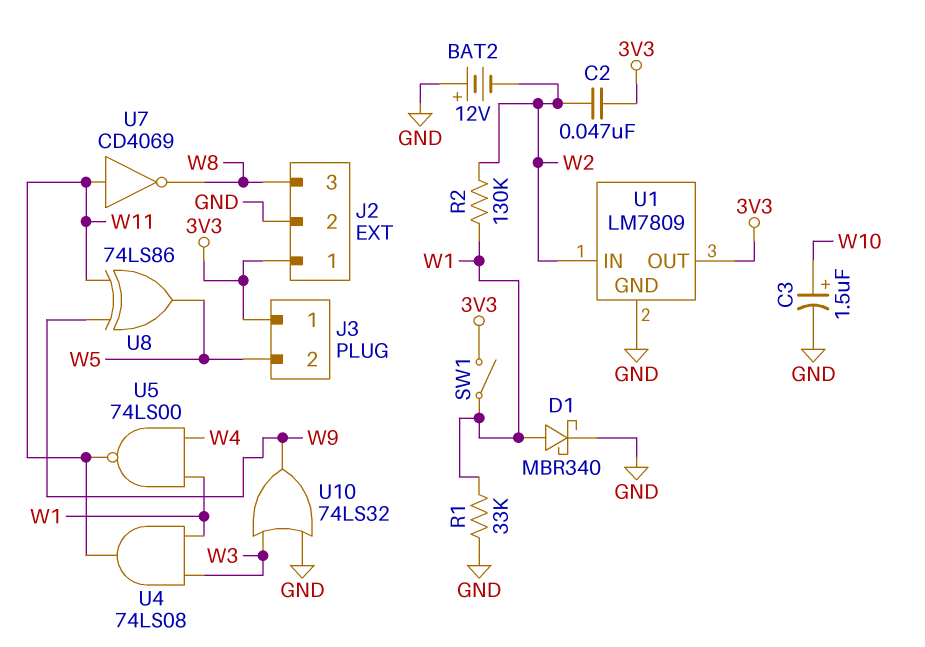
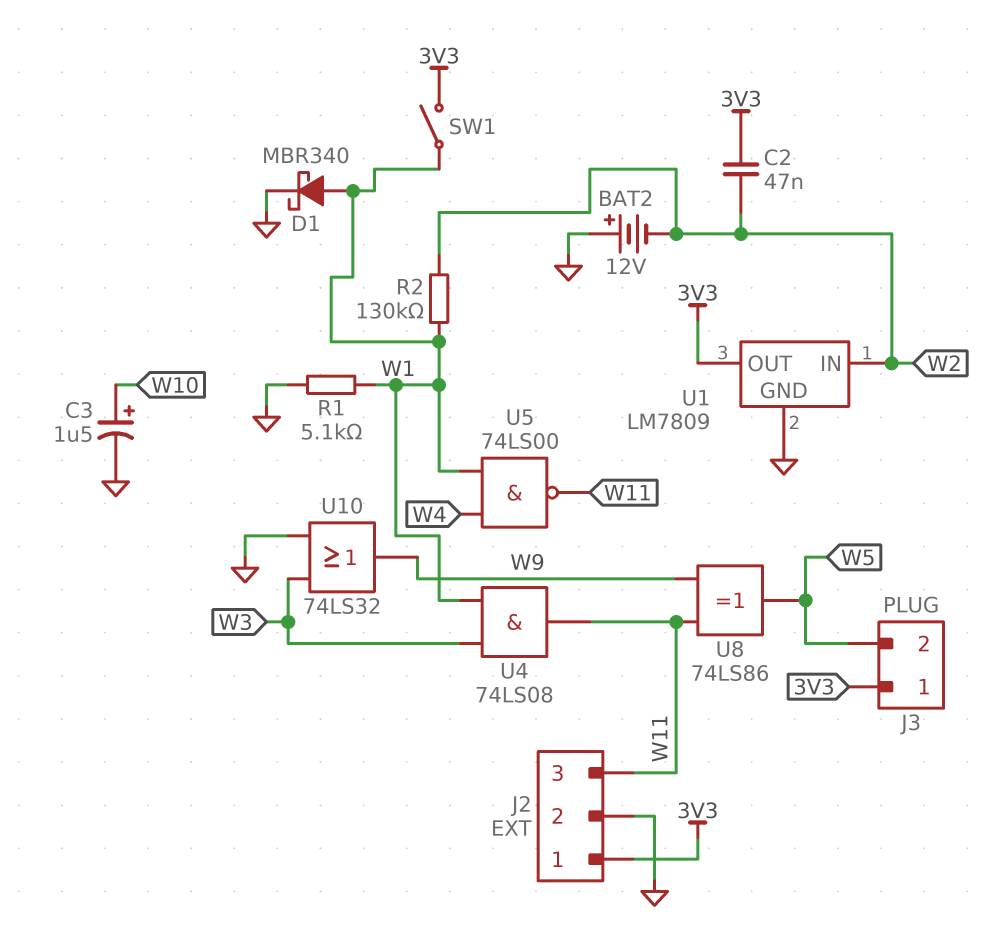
J2 pin 3: W8 -> W11
R1: 33k (GND, W1) -> 5.1k (GND, W1)
U7: NOT CD4069 (in W11, out W8) -> none

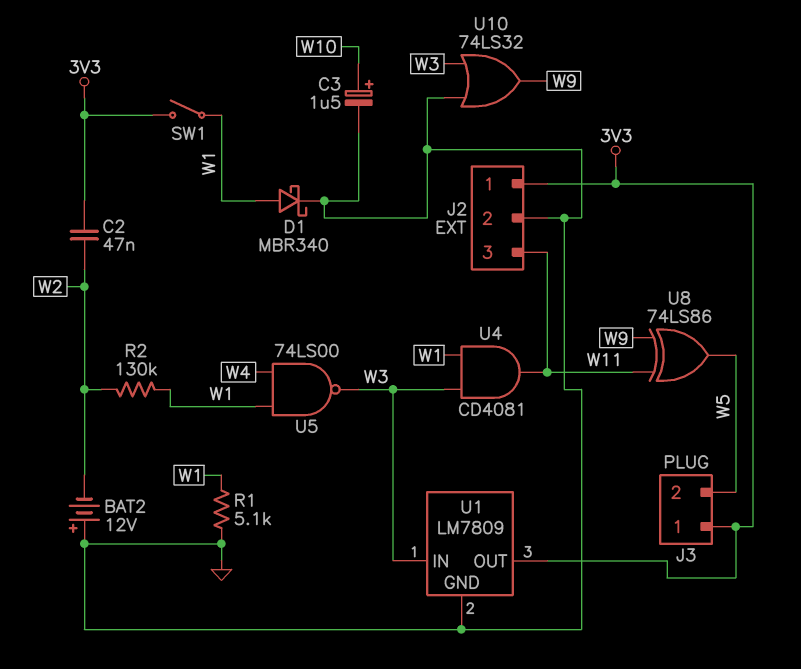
U1 pin IN: W2 -> W3
U4: AND 74LS08 (in W1, in W3, out W11) -> AND CD4081 (in W1, in W3, out W11)
U5: NAND 74LS00 (in W1, in W4, out W11) -> NAND 74LS00 (in W1, in W4, out W3)

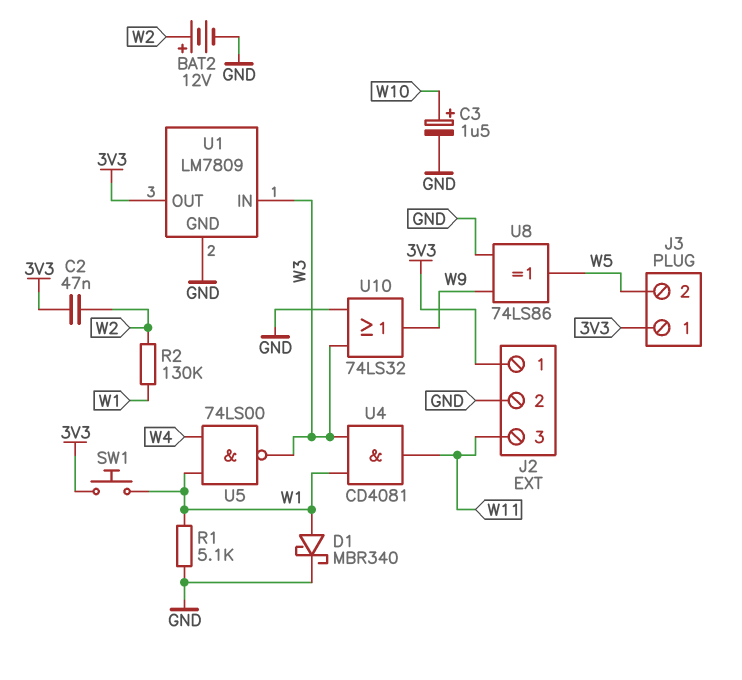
BAT2: 12V (plus GND, minus W2) -> 12V (plus W2, minus GND)
SW1: switch (3V3, W1) -> button (3V3, W1)
U8: XOR 74LS86 (in W9, in W11, out W5) -> XOR 74LS86 (in GND, in W9, out W5)

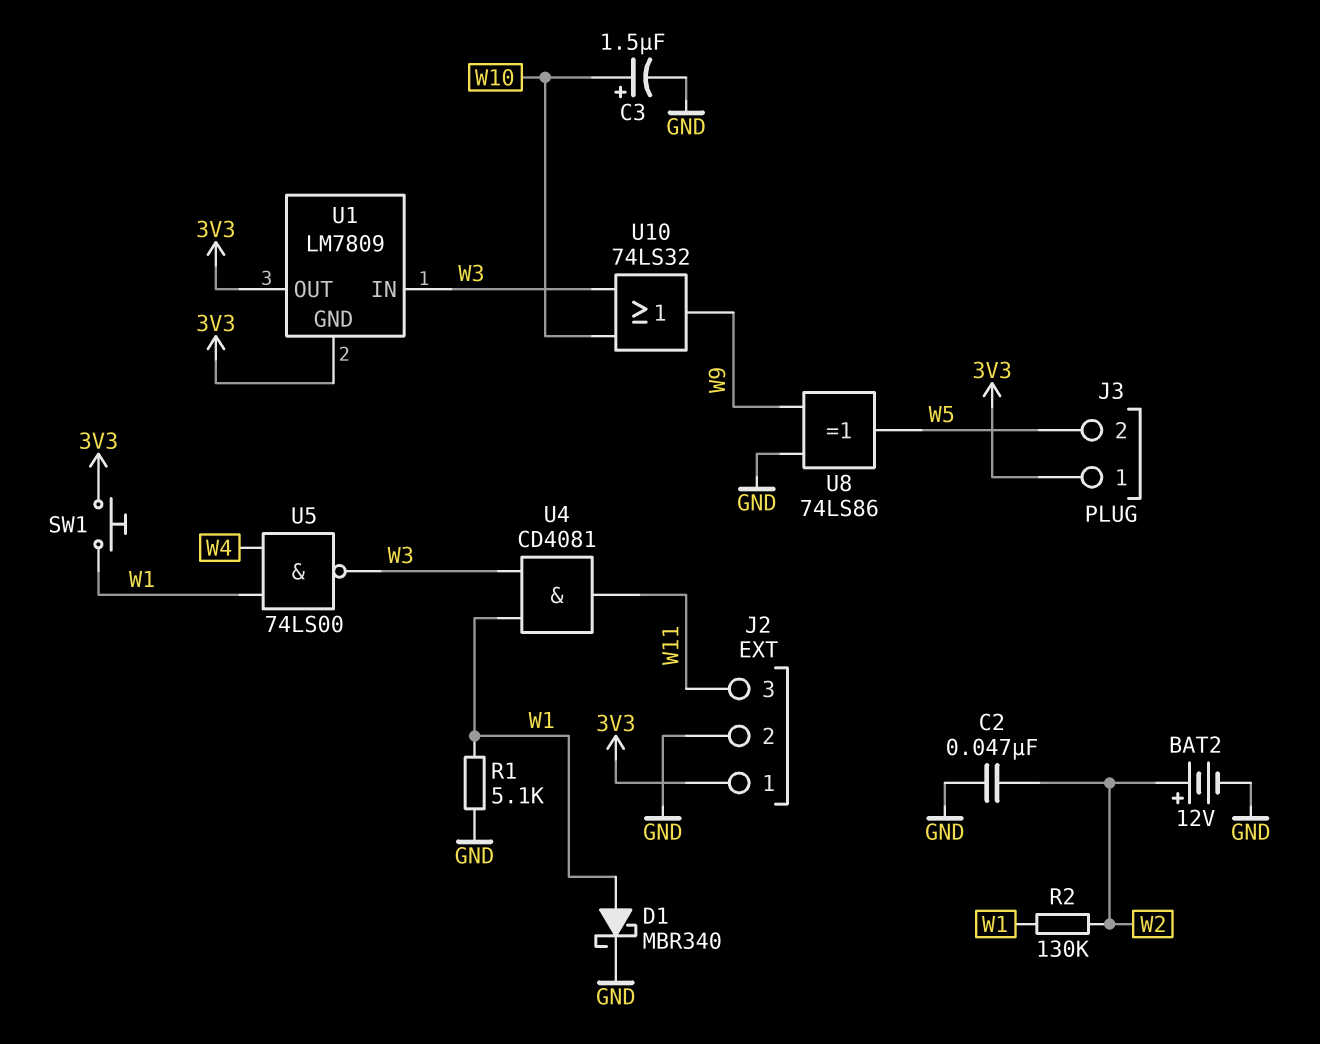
C2: 47nF (3V3, W2) -> 47nF (GND, W2)
U1 pin GND: GND -> 3V3
U10: OR 74LS32 (in GND, in W3, out W9) -> OR 74LS32 (in W3, in W10, out W9)

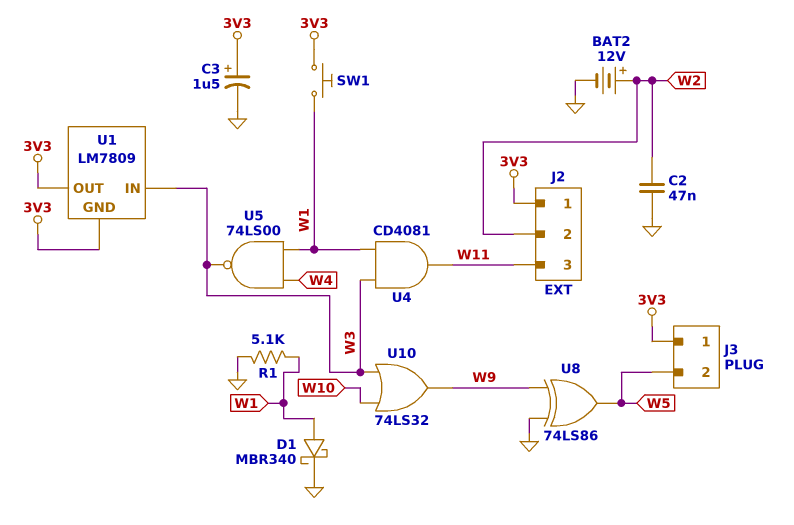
C3: 1.5uF (plus W10, minus GND) -> 1.5uF (plus 3V3, minus GND)
J2 pin 2: GND -> W2
R2: 130k (W1, W2) -> none

